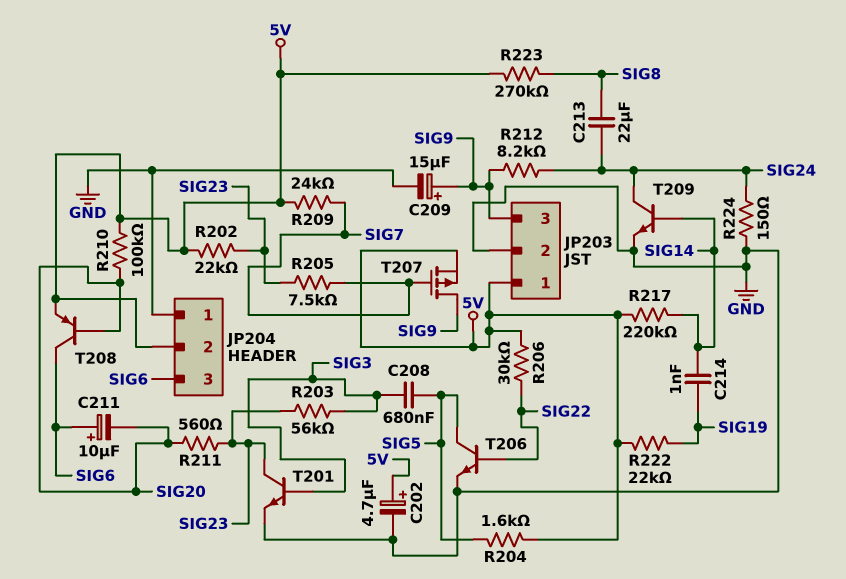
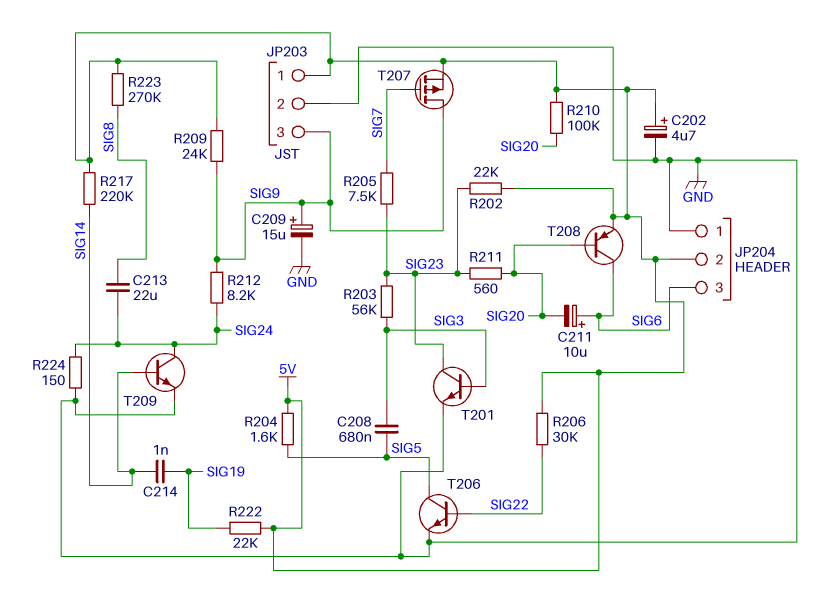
R209: 24k (5V, SIG7) -> 24k (5V, SIG9)

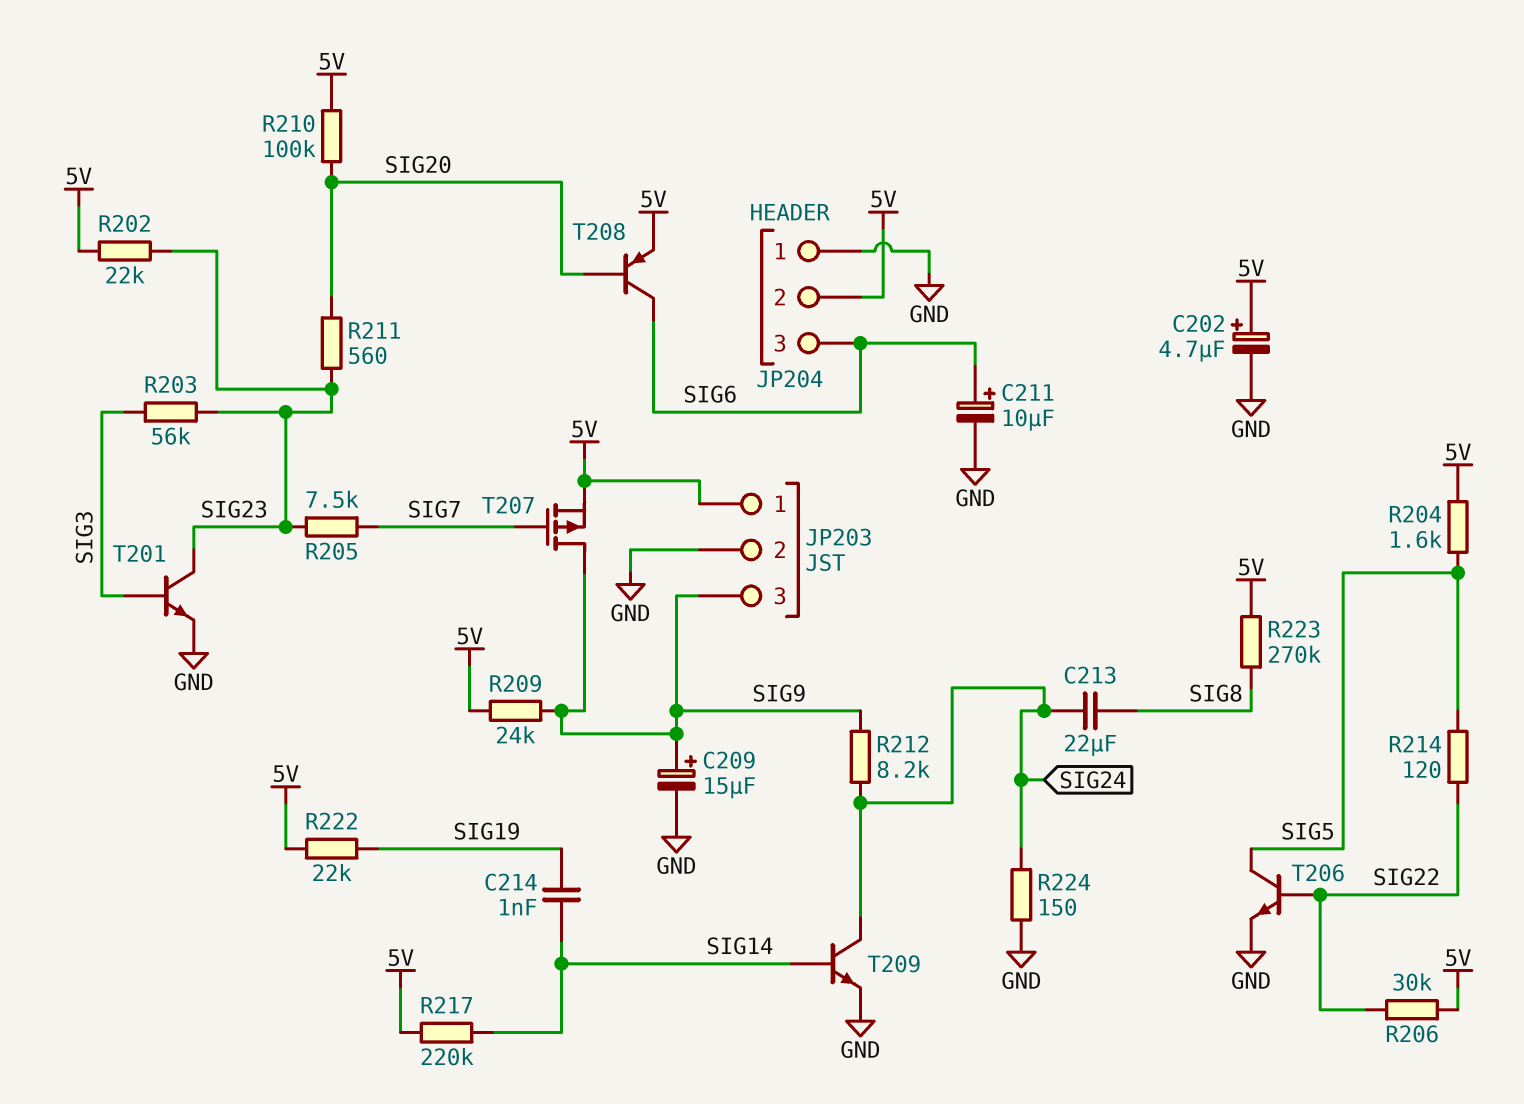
C208: 680nF (SIG3, SIG5) -> none
C211: 10uF (plus SIG6, minus SIG20) -> 10uF (plus SIG6, minus GND)
R214: none -> 120 (SIG5, SIG22)

